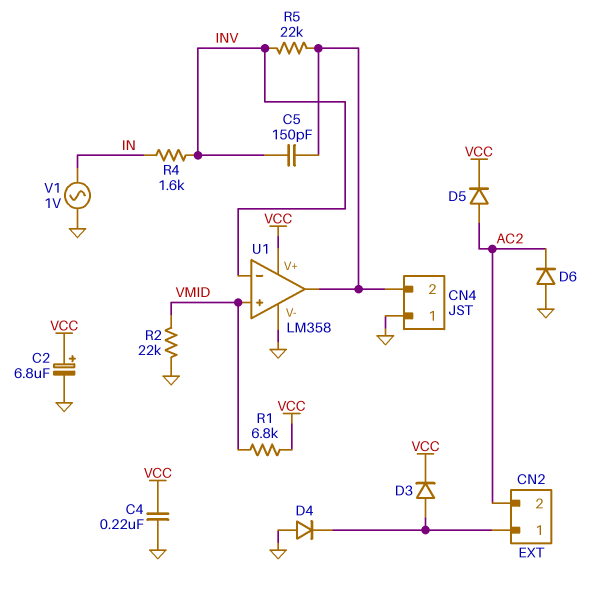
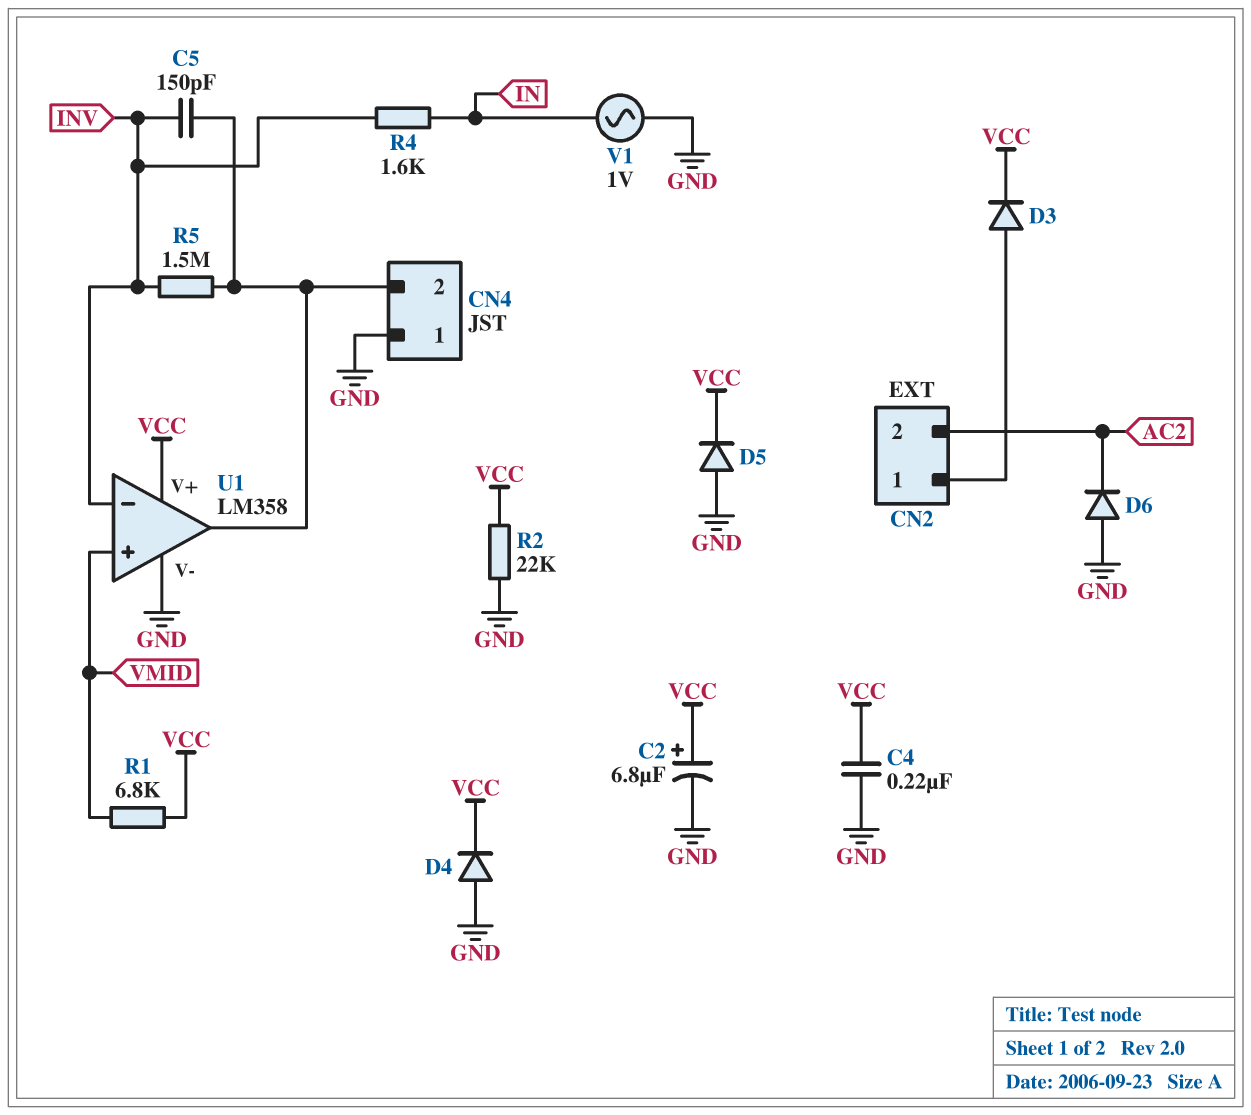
D4: diode (A GND, K CN2/1) -> diode (A GND, K VCC)
D5: diode (A AC2, K VCC) -> diode (A GND, K VCC)
R2: 22k (GND, VMID) -> 22k (GND, VCC)
R5: 22k (CN4/2, INV) -> 1.5M (CN4/2, INV)

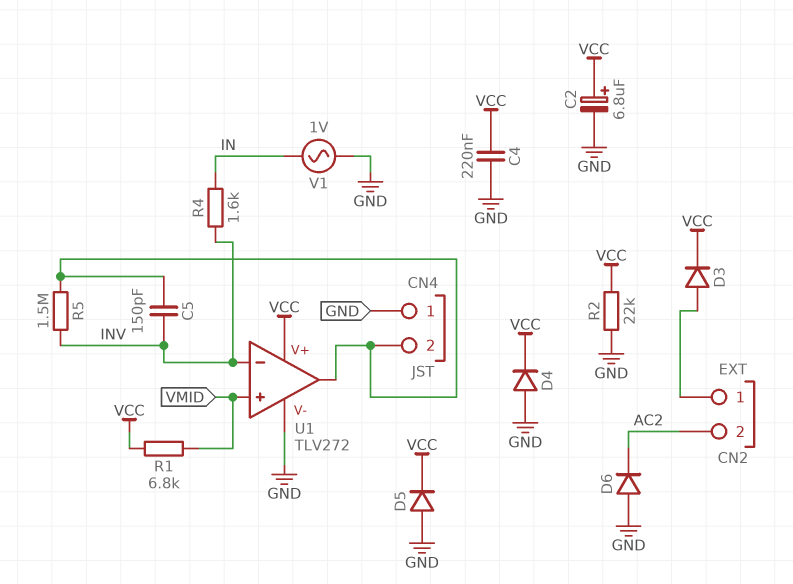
U1: LM358 -> TLV272

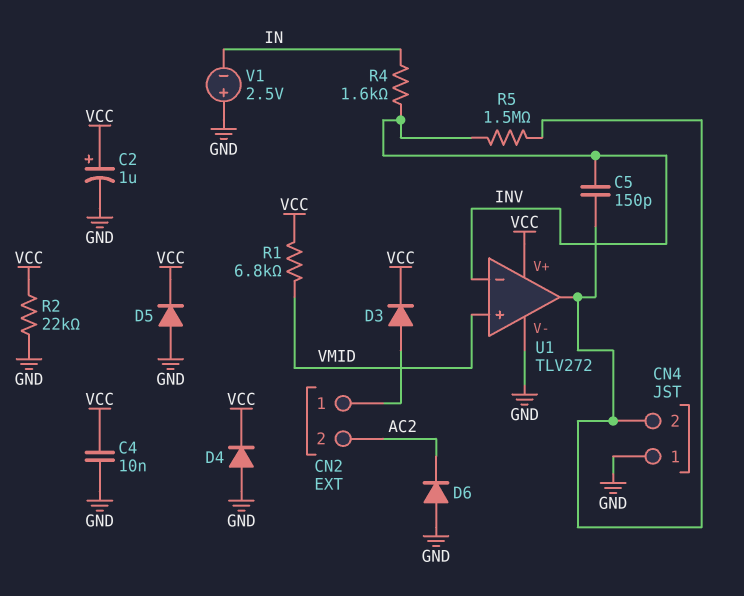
C2: 6.8uF (plus VCC, minus GND) -> 1uF (plus VCC, minus GND)
C4: 220nF (GND, VCC) -> 10nF (GND, VCC)
V1: AC 1V (GND, IN) -> 2.5V (plus GND, minus IN)

